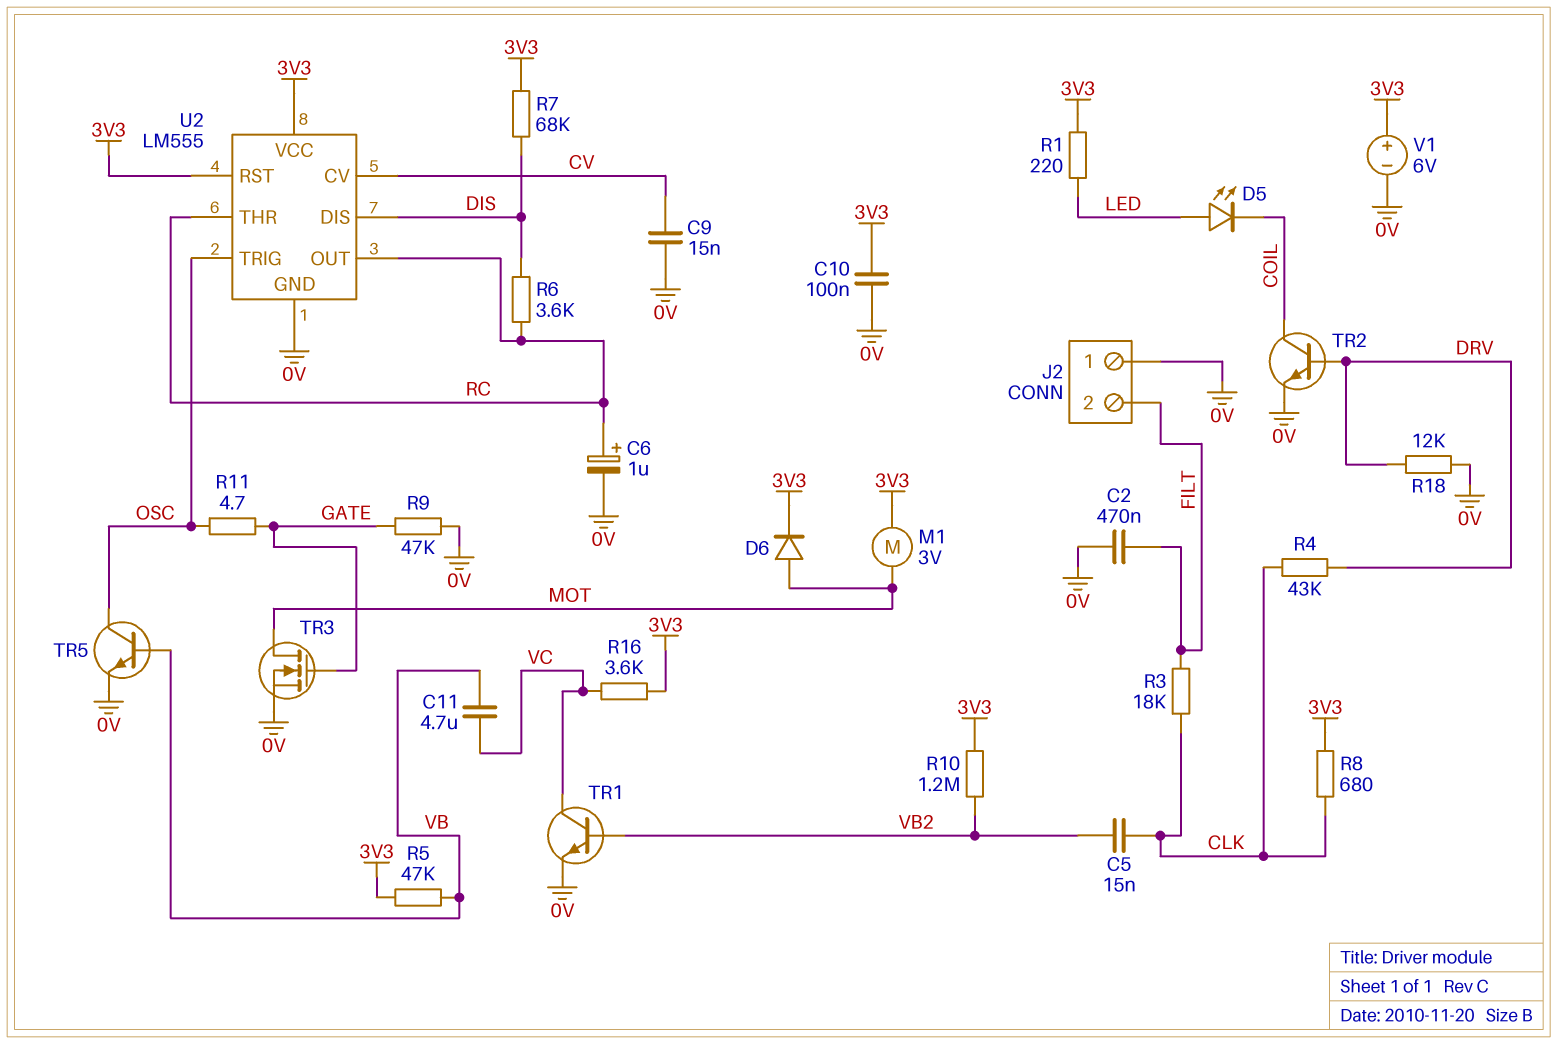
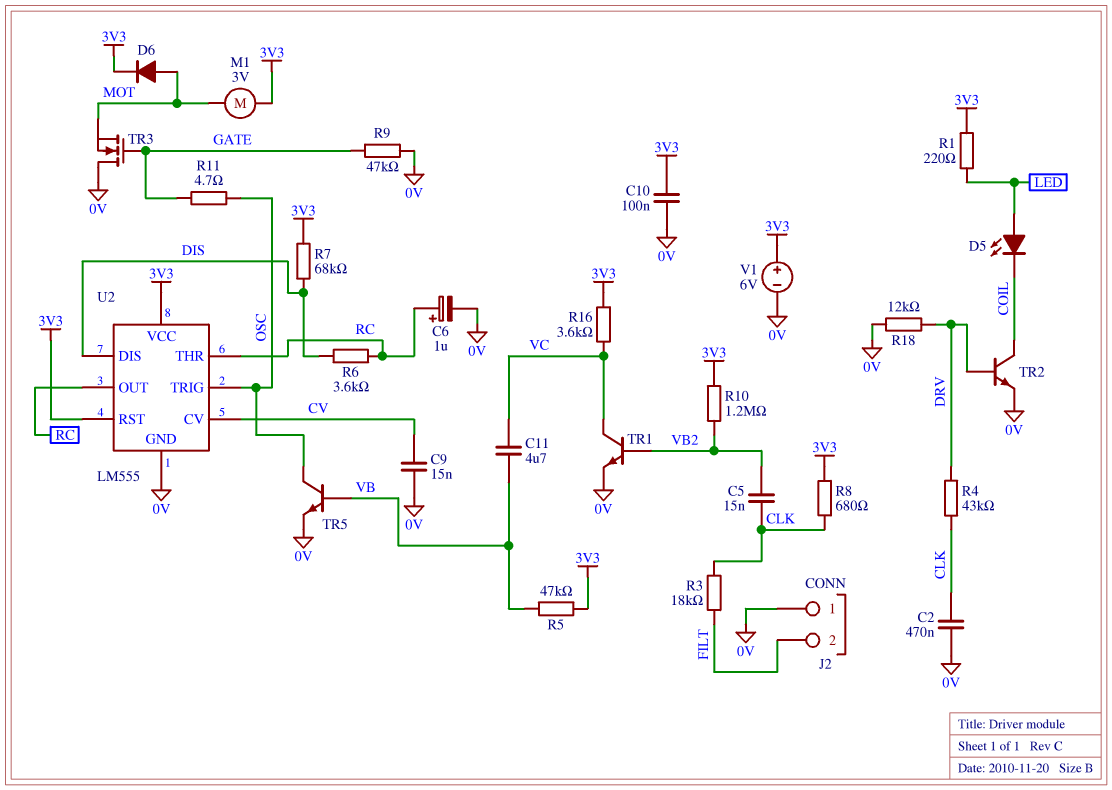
C2: 470nF (0V, FILT) -> 470nF (0V, CLK)
TR3: NMOS (G GATE, D MOT, S 0V) -> NMOS (G GATE, D 0V, S MOT)

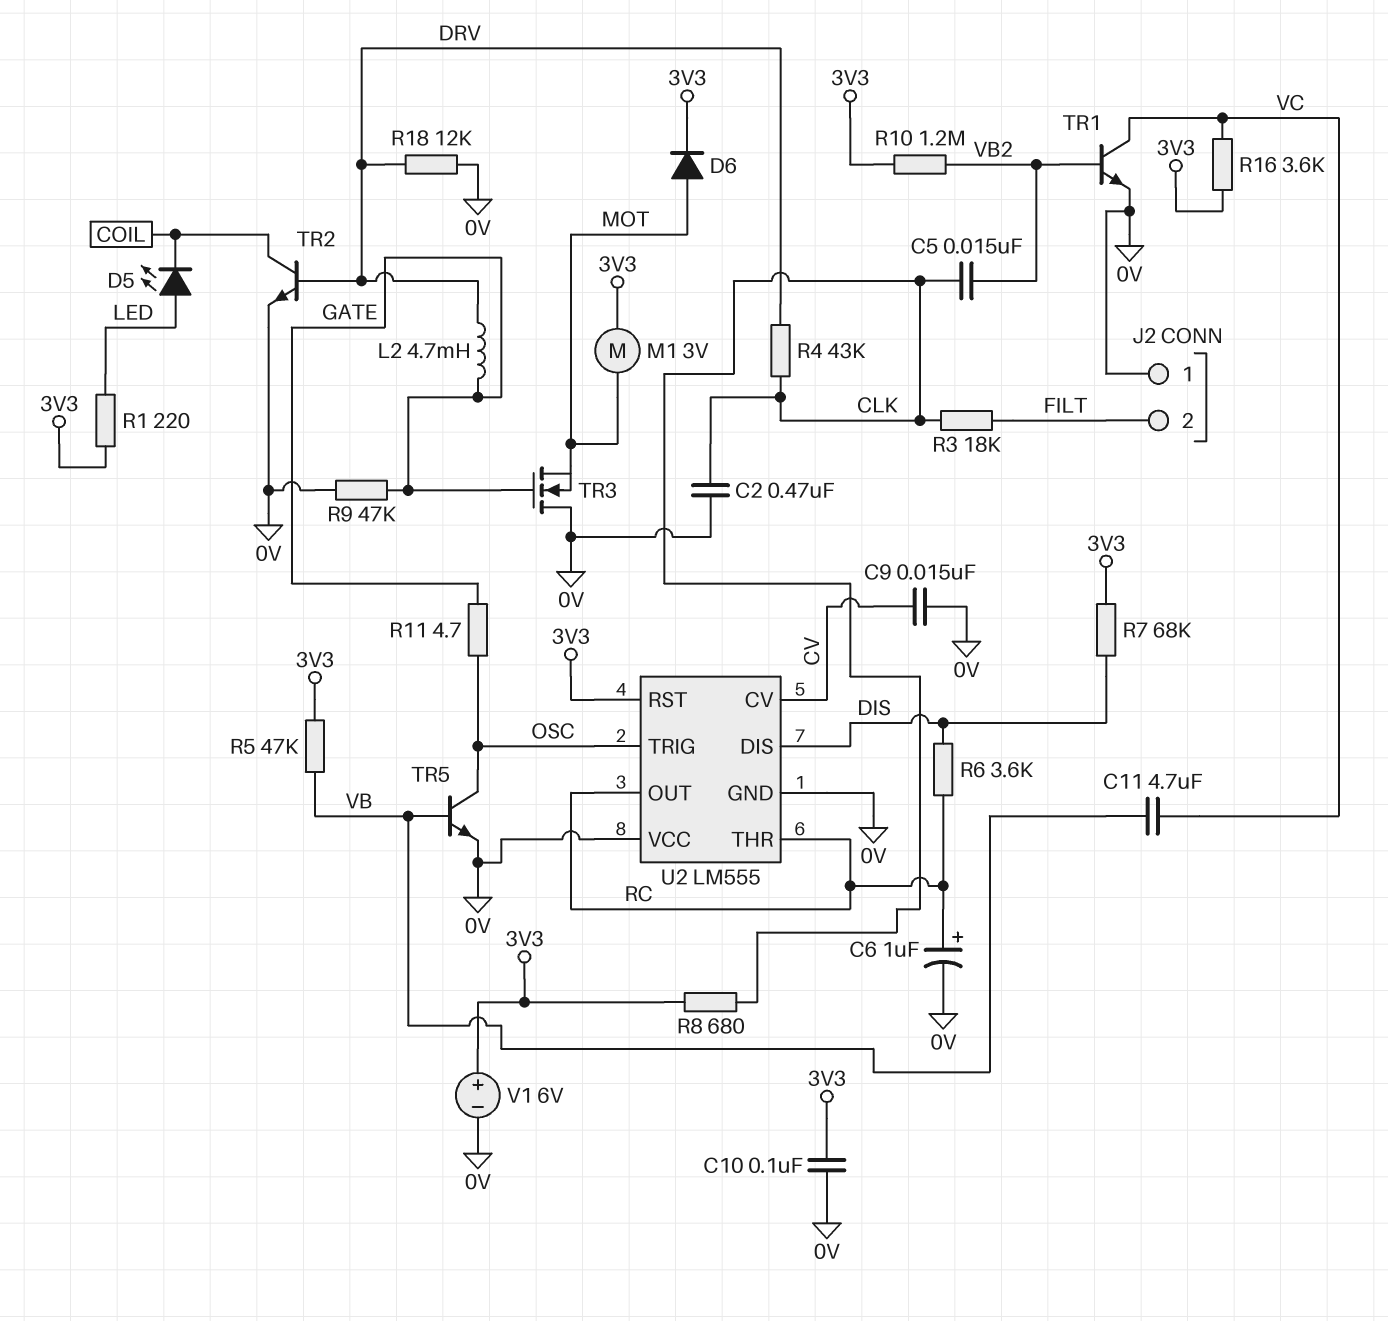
L2: none -> 4.7mH (DRV, GATE)
U2 pin VCC: 3V3 -> 0V

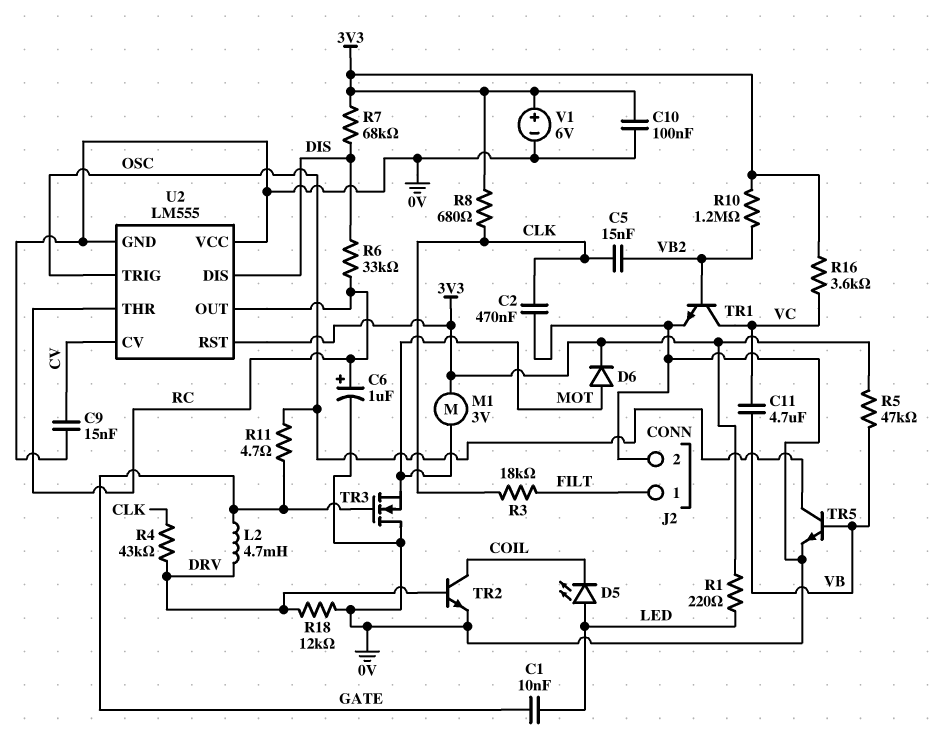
C1: none -> 10nF (GATE, LED)
J2 pin 1: 0V -> FILT
J2 pin 2: FILT -> 0V
R6: 3.6k (DIS, RC) -> 33k (DIS, RC)
R9: 47k (0V, GATE) -> none

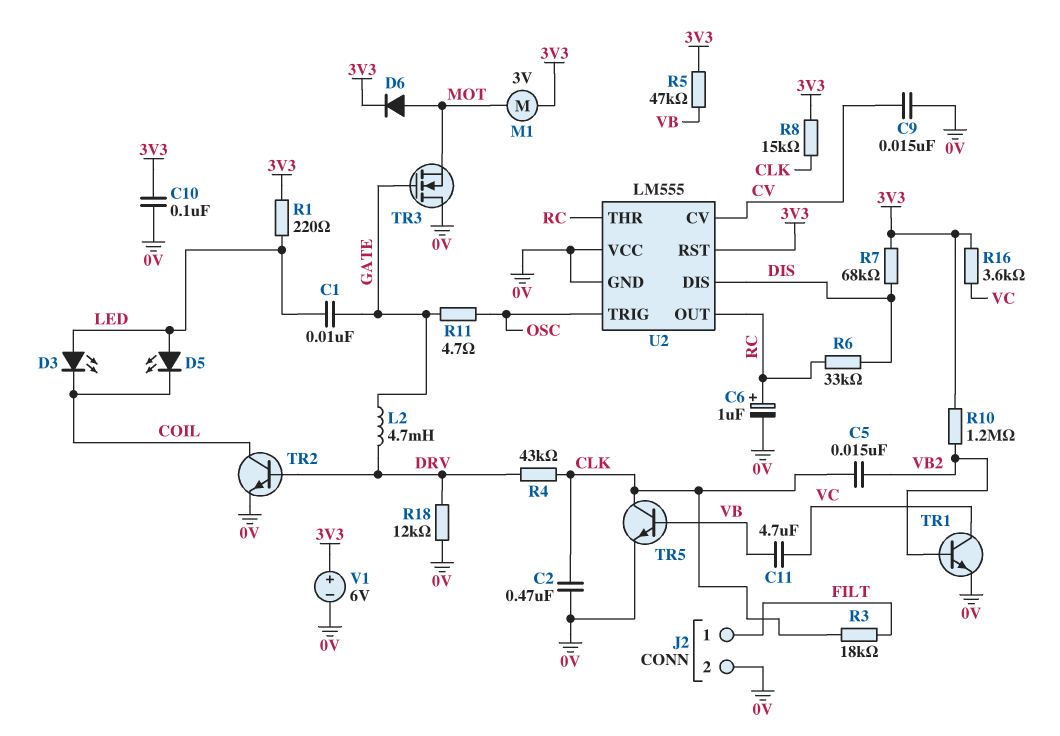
D3: none -> LED (A LED, K COIL)
R8: 680 (3V3, CLK) -> 15k (3V3, CLK)
TR5: NPN (B VB, C OSC, E 0V) -> NPN (B VB, C CLK, E 0V)

